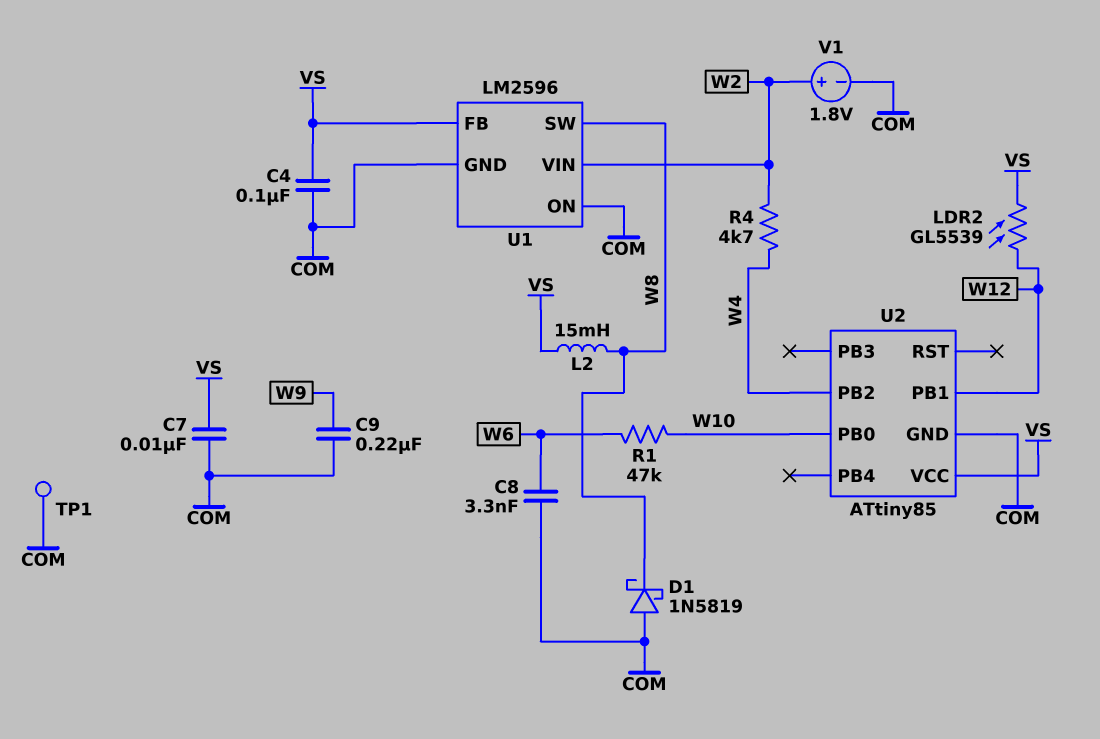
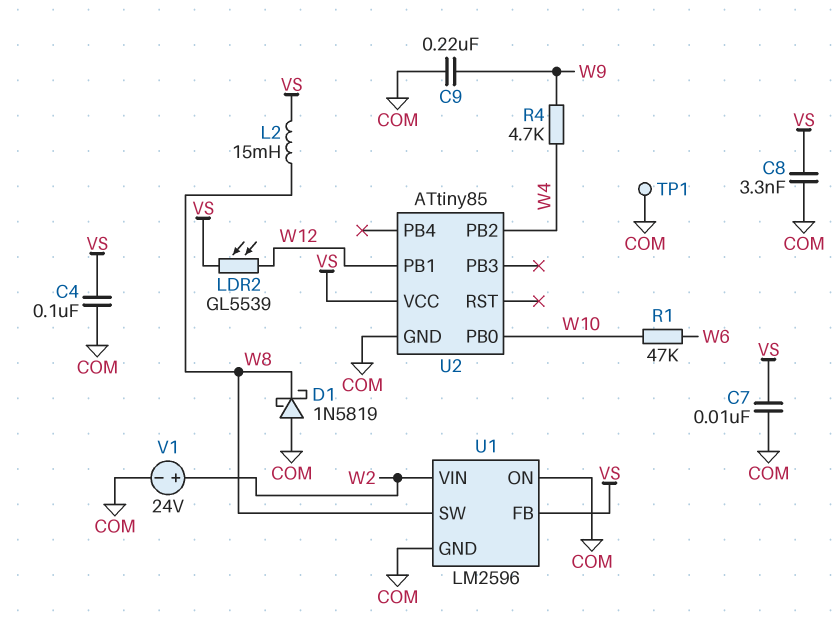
C8: 3.3nF (COM, W6) -> 3.3nF (COM, VS)
R4: 4.7k (W2, W4) -> 4.7k (W4, W9)
V1: 1.8V (plus W2, minus COM) -> 24V (plus W2, minus COM)

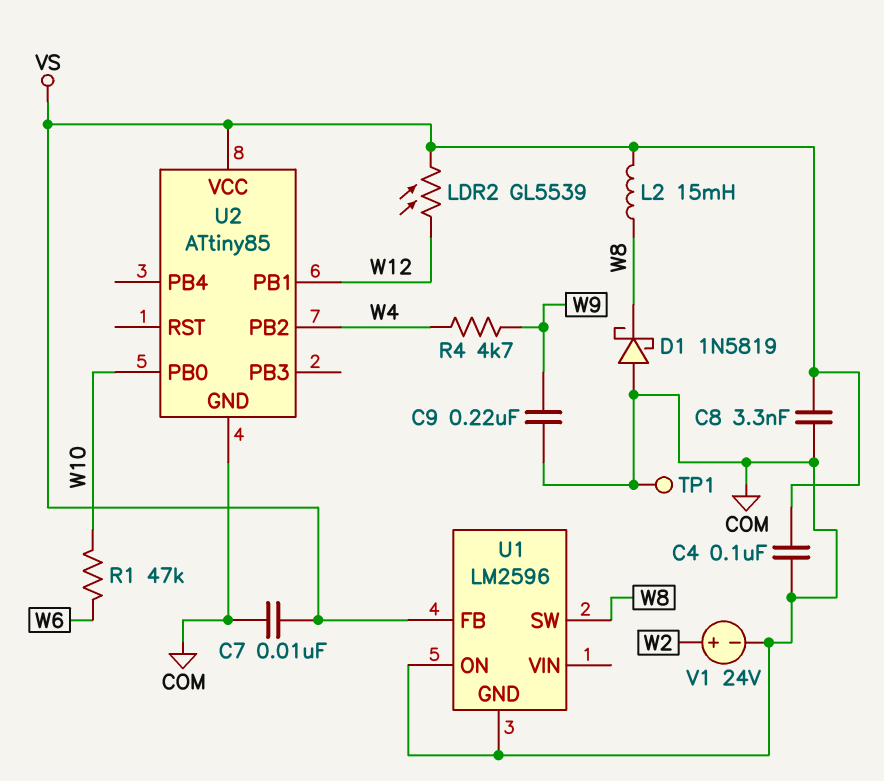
U1 pin VIN: W2 -> none

